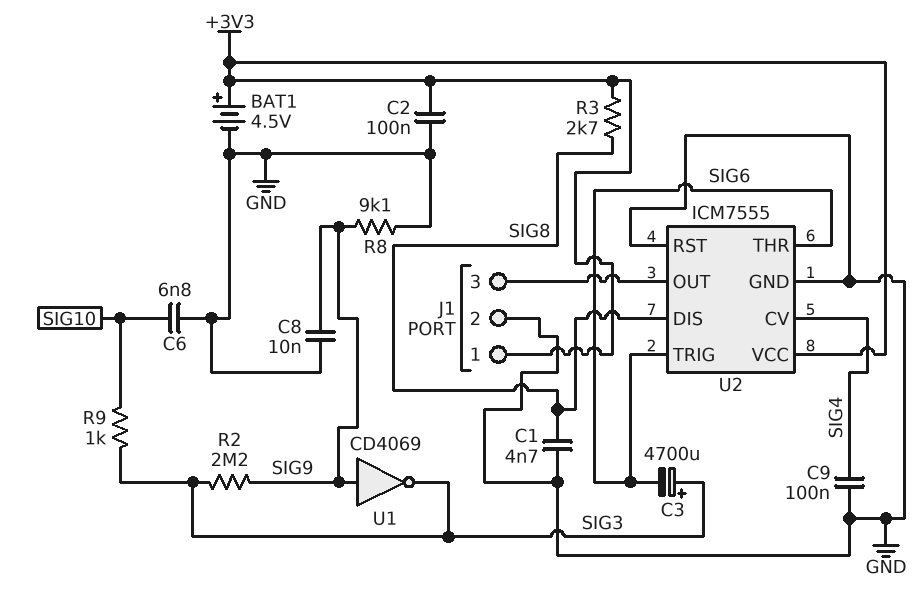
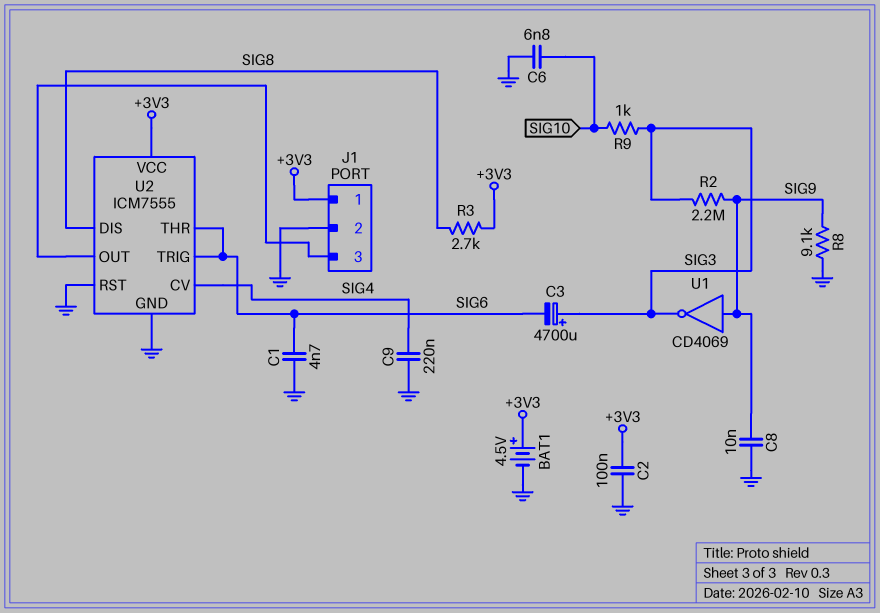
C1: 4.7nF (GND, SIG8) -> 4.7nF (GND, SIG6)
C9: 100nF (GND, SIG4) -> 220nF (GND, SIG4)

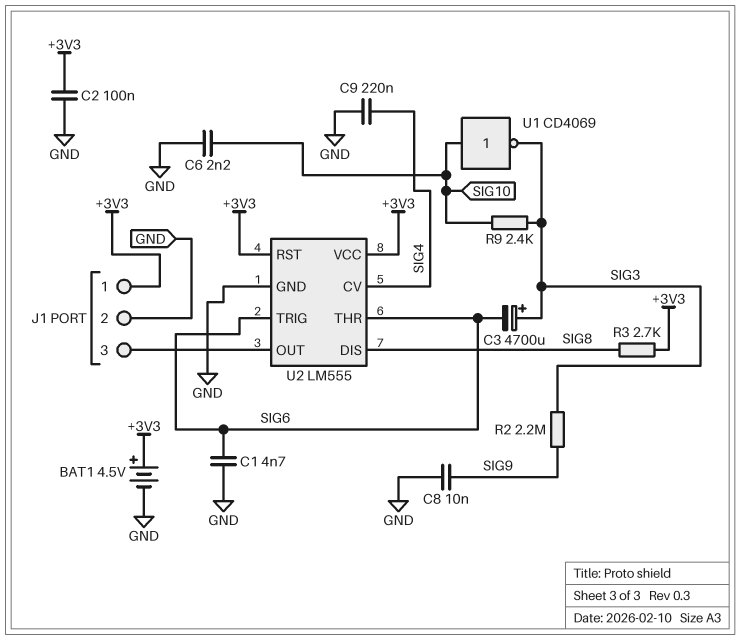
C6: 6.8nF (GND, SIG10) -> 2.2nF (GND, SIG10)
R8: 9.1k (GND, SIG9) -> none
R9: 1k (SIG3, SIG10) -> 2.4k (SIG3, SIG10)
U1: NOT CD4069 (in SIG9, out SIG3) -> NOT CD4069 (in SIG10, out SIG3)
U2: ICM7555 -> LM555
U2 pin RST: GND -> +3V3

